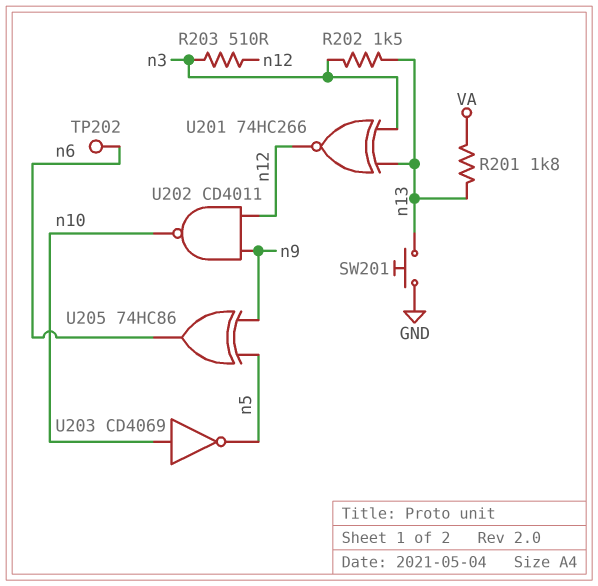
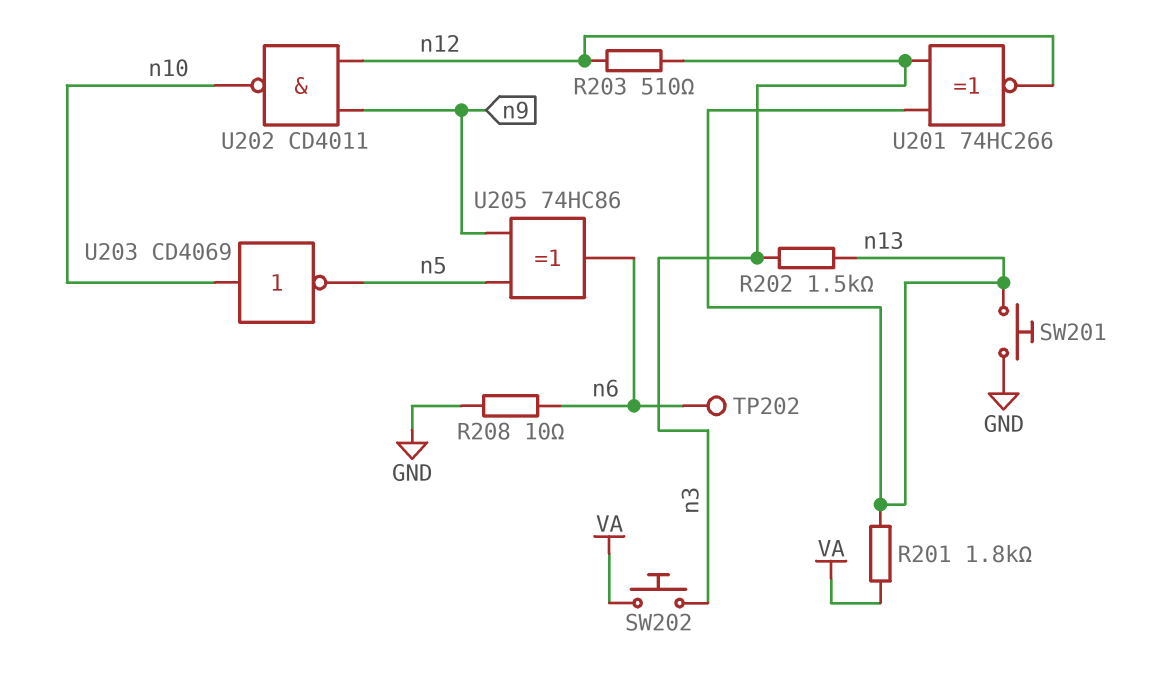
R208: none -> 10 (GND, n6)
SW202: none -> button (VA, n3)

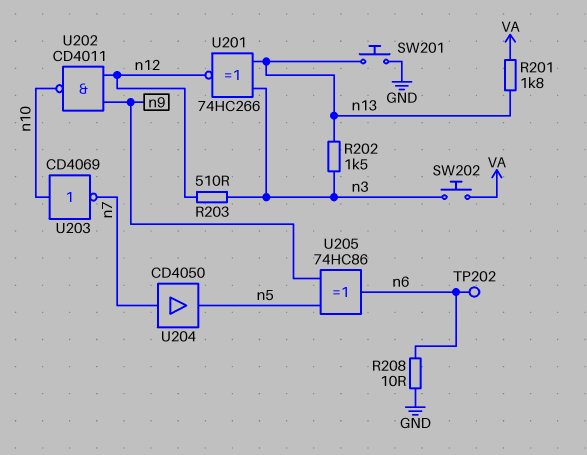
U203: NOT CD4069 (in n10, out n5) -> NOT CD4069 (in n10, out n7)
U204: none -> buffer CD4050 (in n7, out n5)

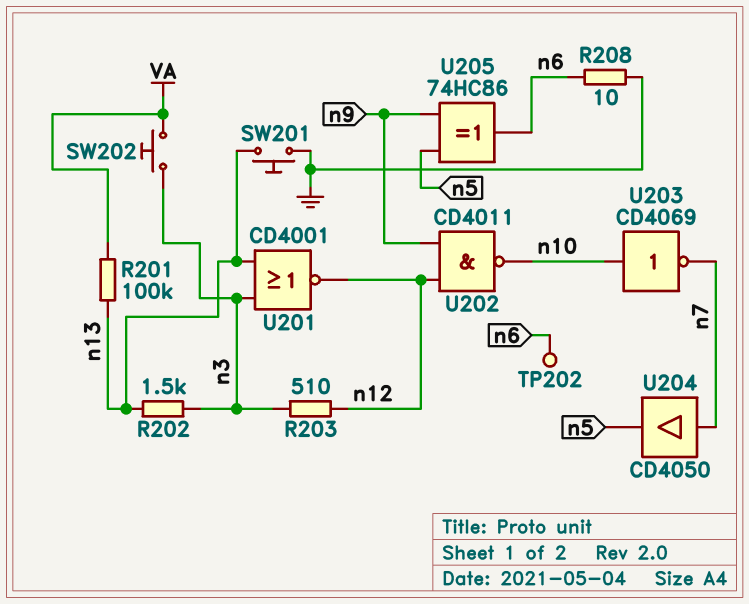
R201: 1.8k (VA, n13) -> 100k (VA, n13)
U201: XNOR 74HC266 (in n3, in n13, out n12) -> NOR CD4001 (in n3, in n13, out n12)

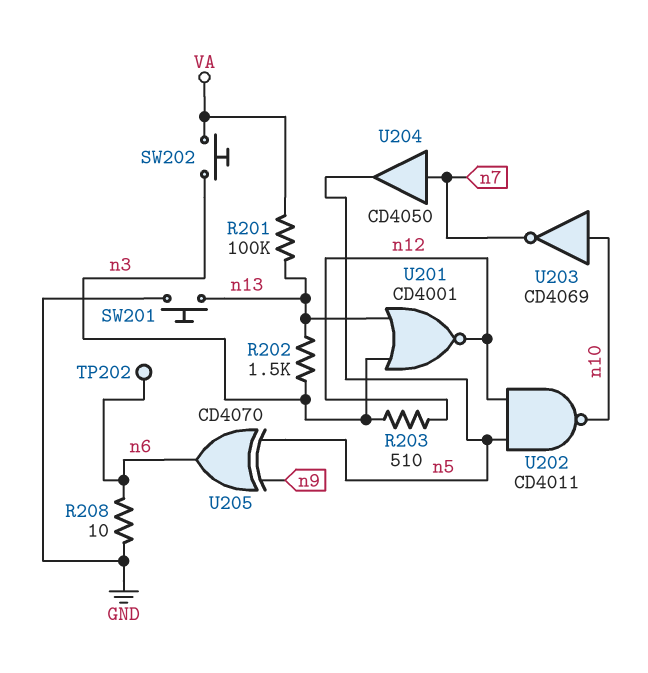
U202: NAND CD4011 (in n9, in n12, out n10) -> NAND CD4011 (in n5, in n12, out n10)
U205: XOR 74HC86 (in n5, in n9, out n6) -> XOR CD4070 (in n5, in n9, out n6)

